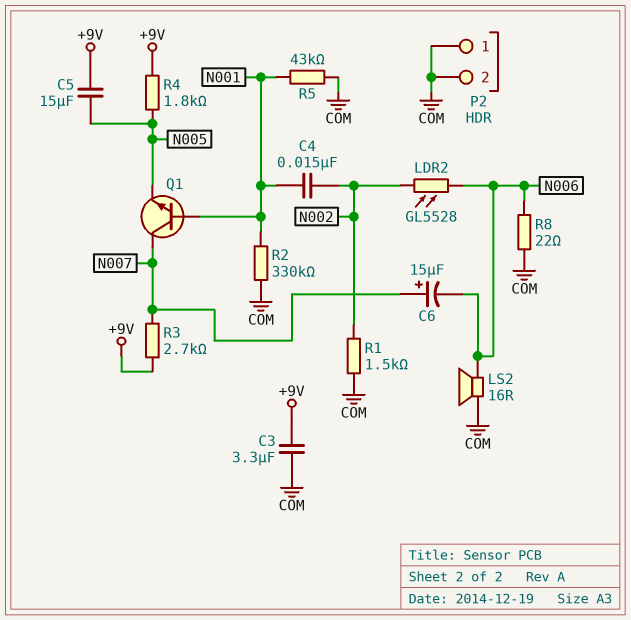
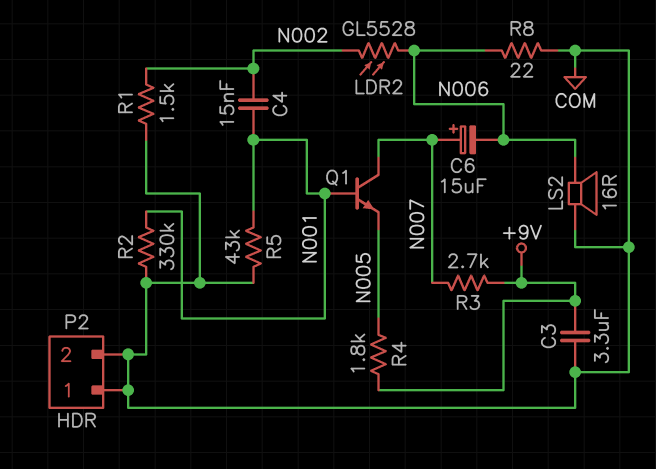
C5: 15uF (+9V, N005) -> none

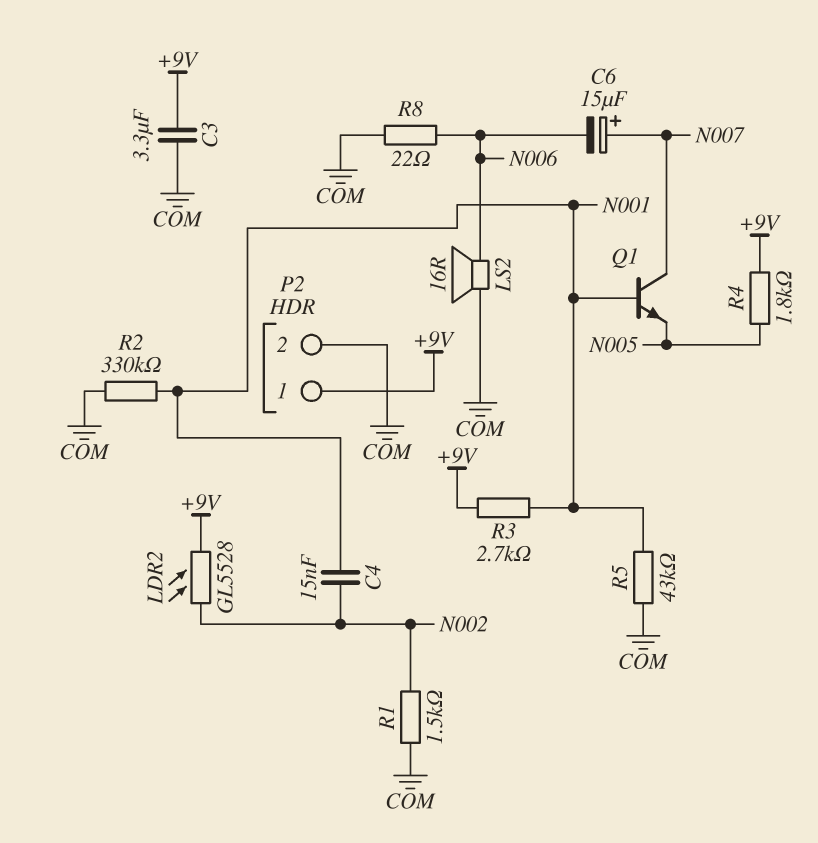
LDR2: GL5528 (N002, N006) -> GL5528 (+9V, N002)
P2 pin 1: COM -> +9V
R3: 2.7k (+9V, N007) -> 2.7k (+9V, N001)

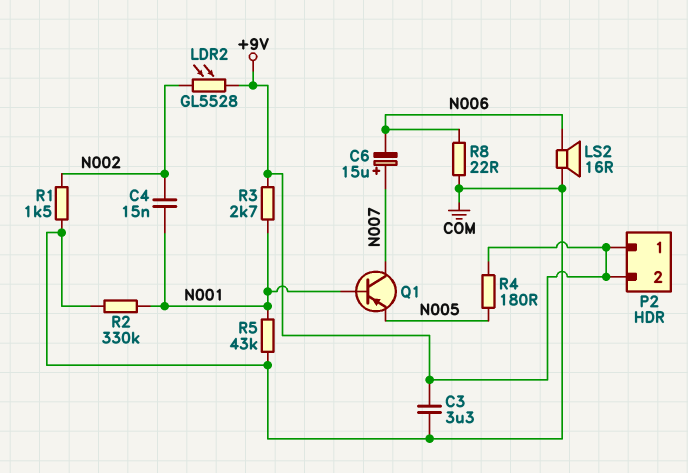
P2 pin 2: COM -> +9V
Q1: NPN (B N001, C N007, E N005) -> PNP (B N001, C N007, E N005)
R4: 1.8k (+9V, N005) -> 180 (+9V, N005)

